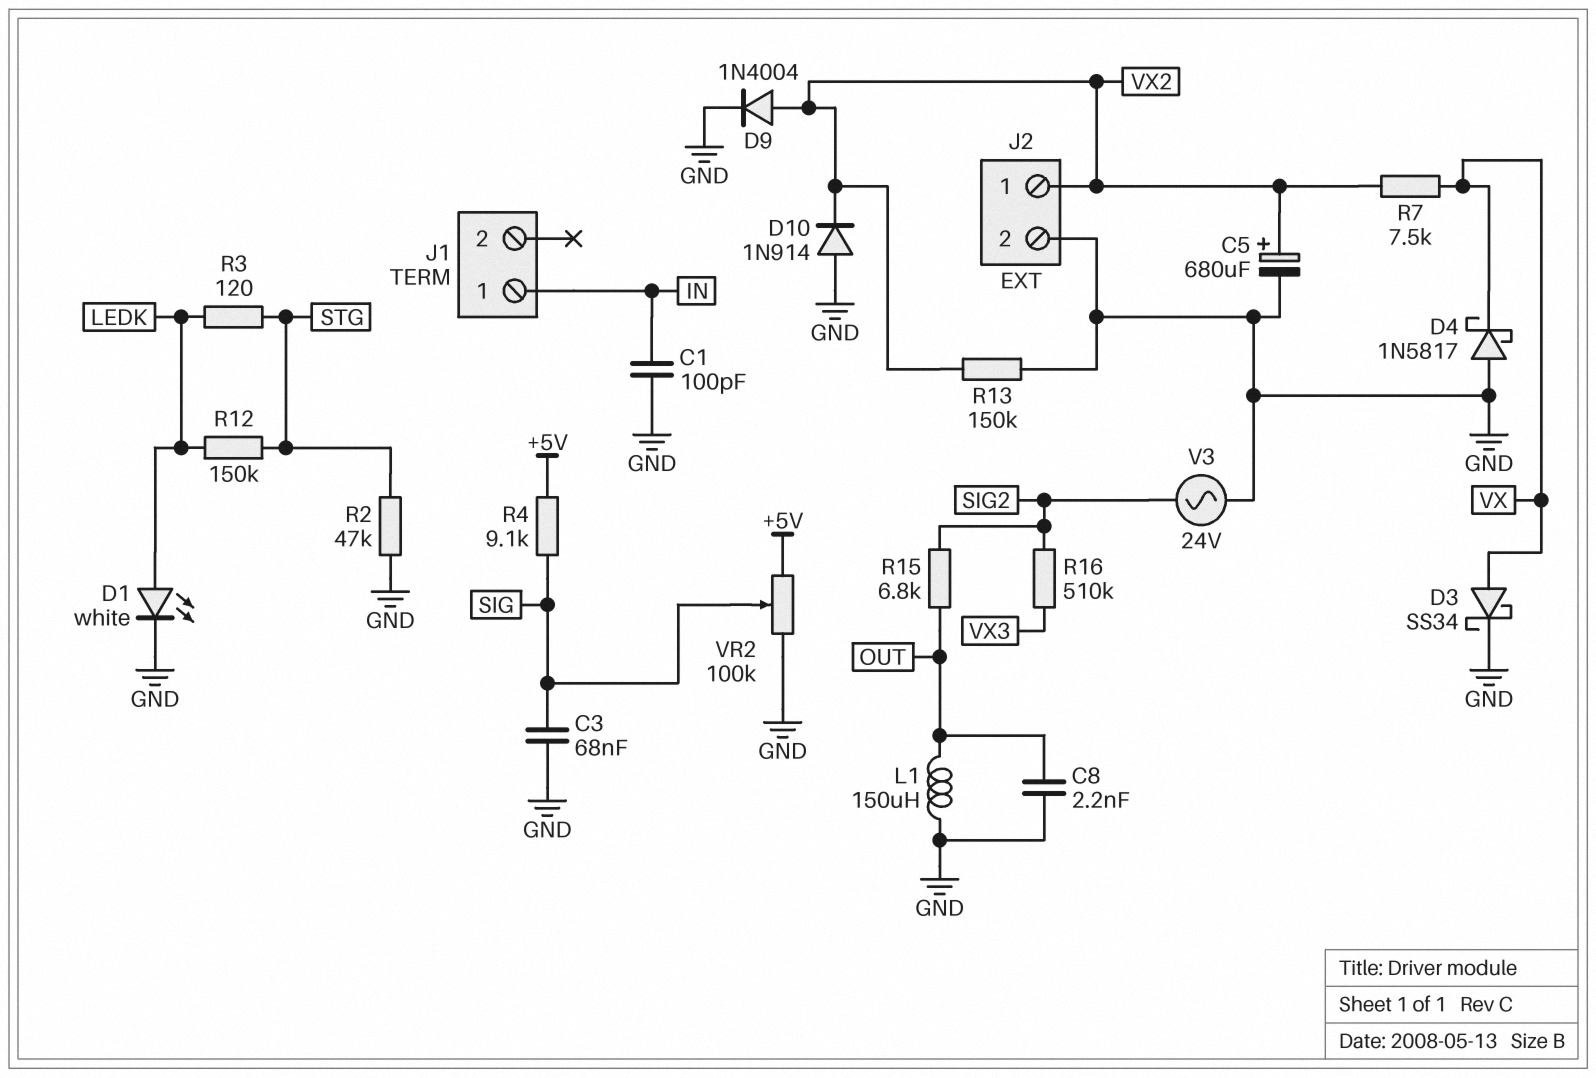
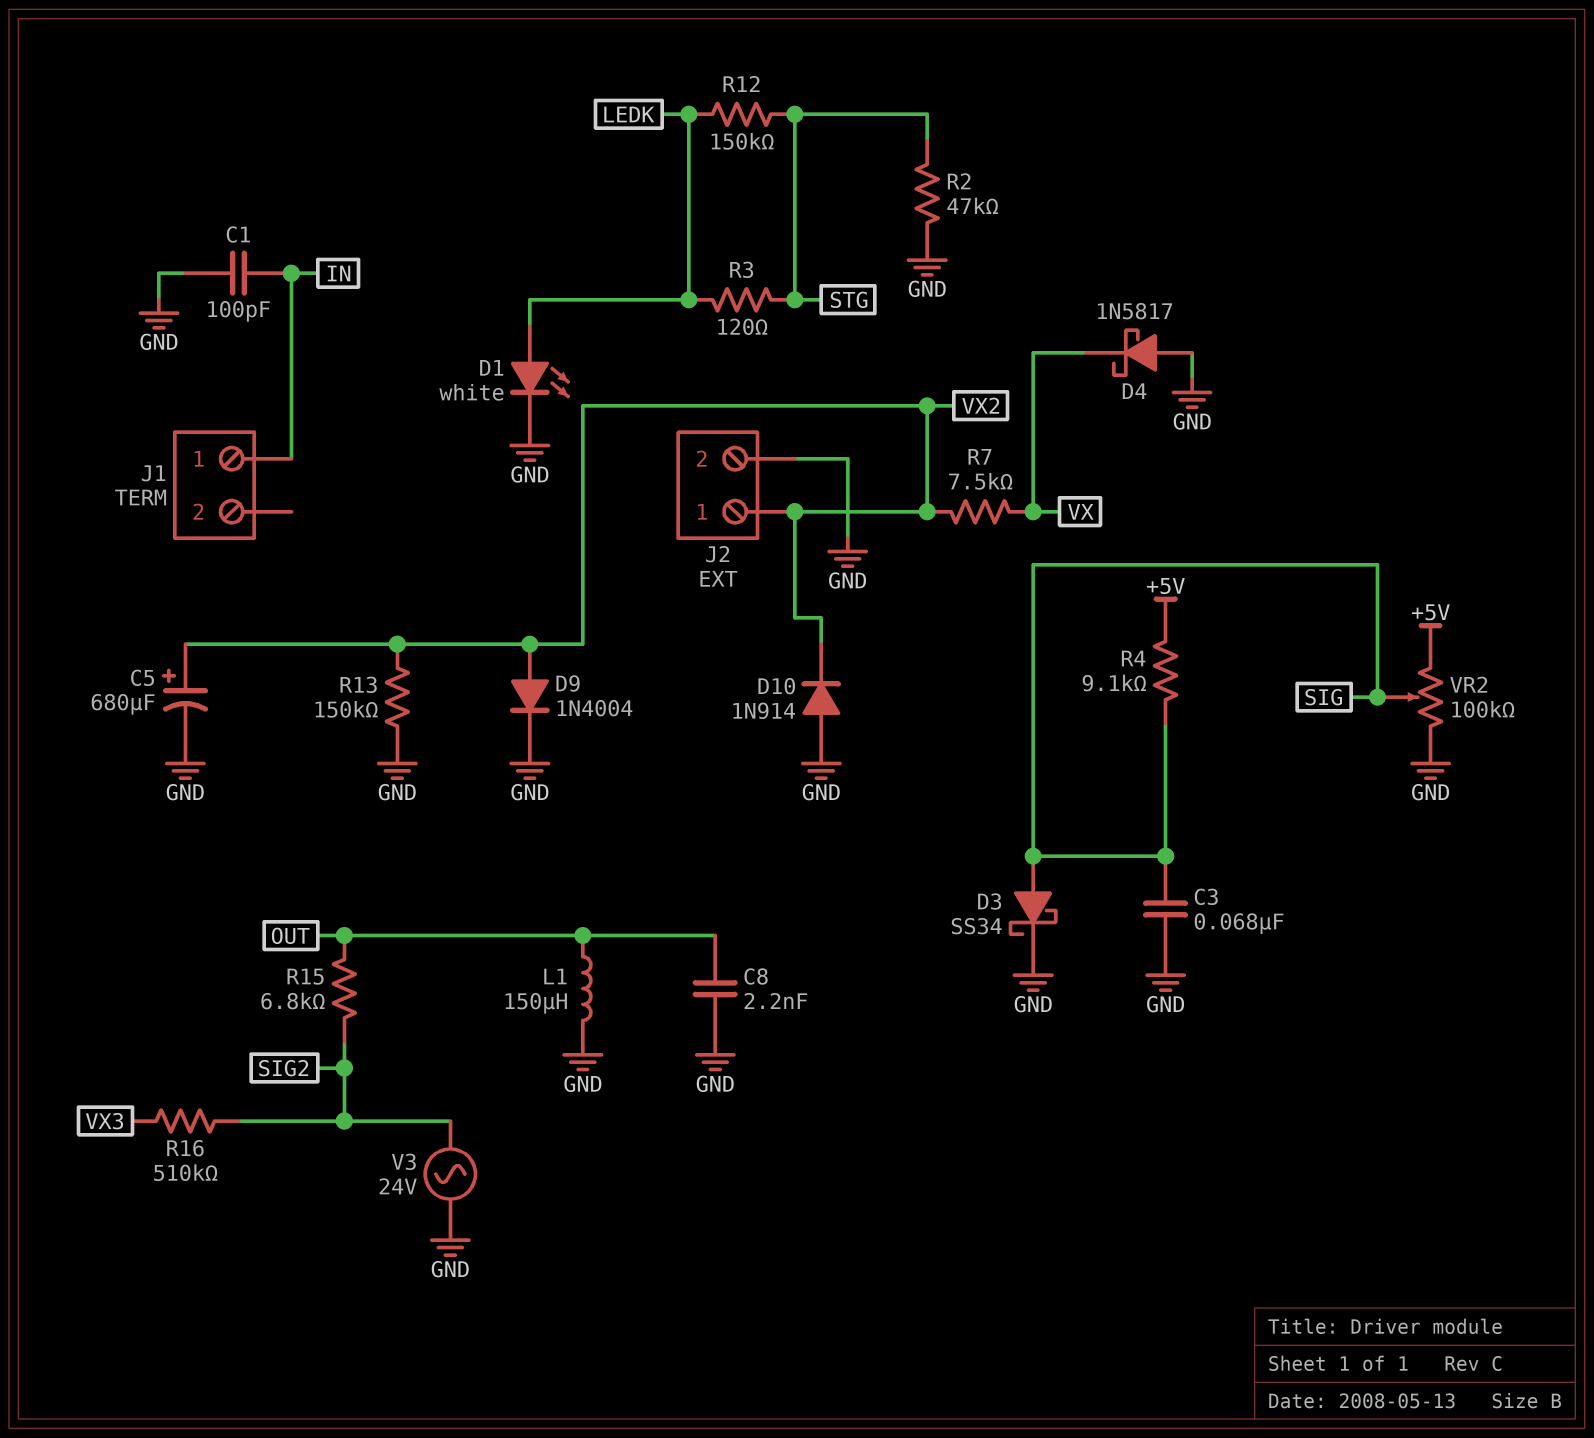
D3: schottky SS34 (A VX, K GND) -> schottky SS34 (A SIG, K GND)

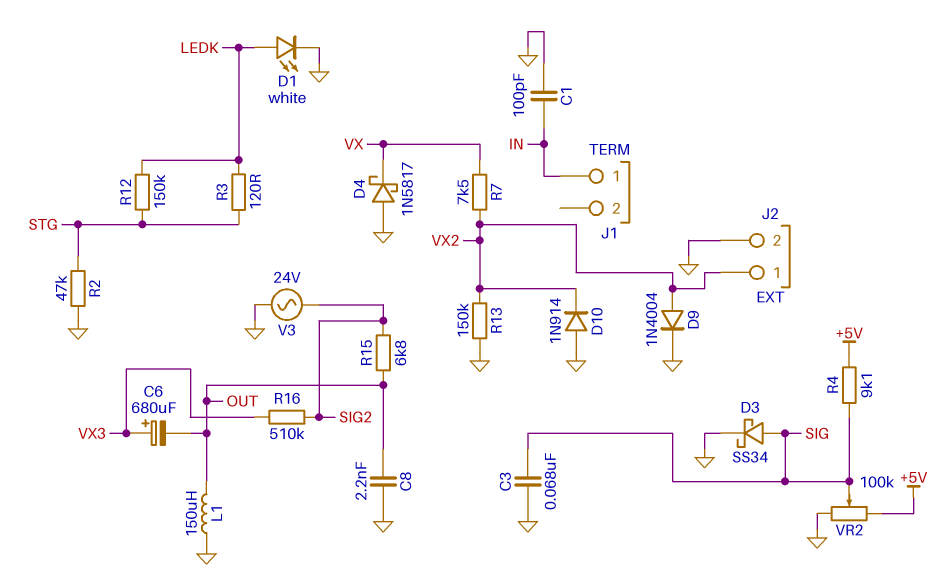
C5: 680uF (plus VX2, minus GND) -> none
C6: none -> 680uF (plus VX3, minus OUT)

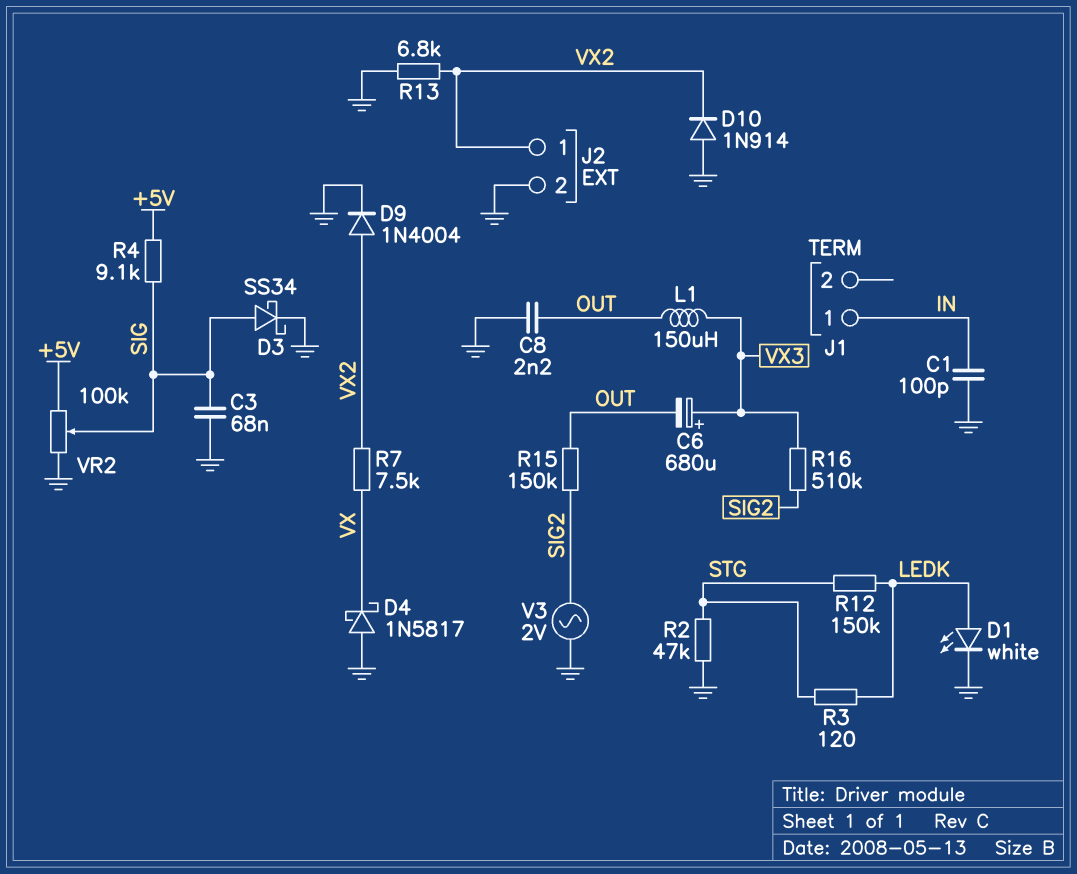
L1: 150uH (GND, OUT) -> 150uH (OUT, VX3)
R13: 150k (GND, VX2) -> 6.8k (GND, VX2)
R15: 6.8k (OUT, SIG2) -> 150k (OUT, SIG2)
V3: AC 24V (GND, SIG2) -> AC 2V (GND, SIG2)

